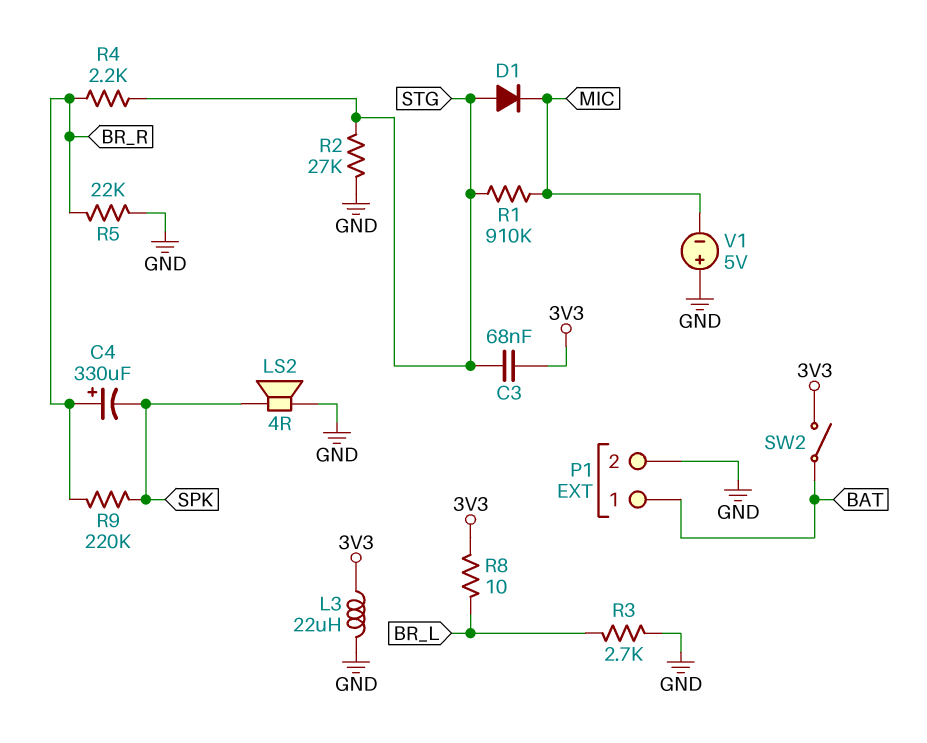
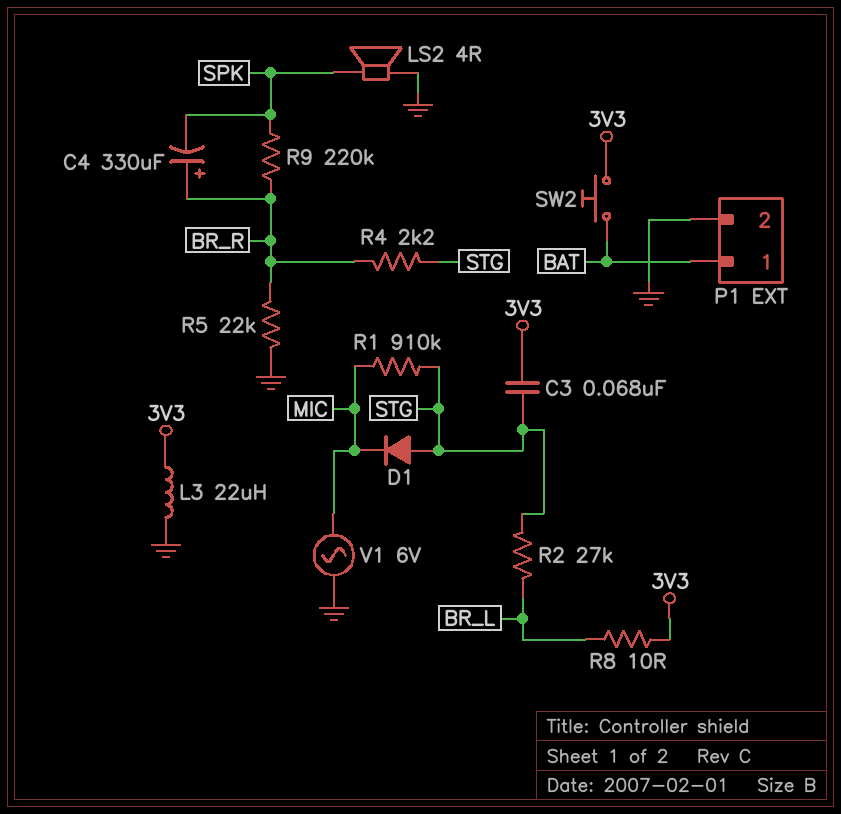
R2: 27k (GND, STG) -> 27k (BR_L, STG)
R3: 2.7k (BR_L, GND) -> none
SW2: switch (3V3, BAT) -> button (3V3, BAT)
V1: 5V (plus GND, minus MIC) -> AC 6V (GND, MIC)

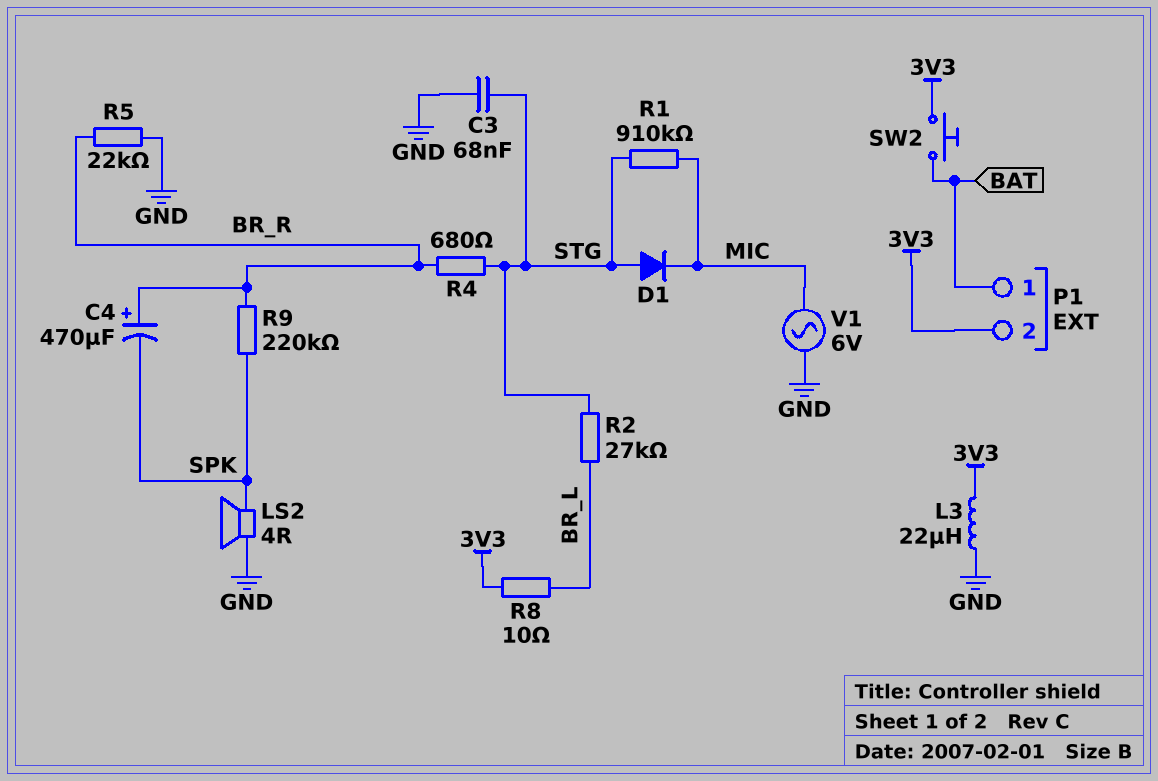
C3: 68nF (3V3, STG) -> 68nF (GND, STG)
C4: 330uF (plus BR_R, minus SPK) -> 470uF (plus BR_R, minus SPK)
P1 pin 2: GND -> 3V3
R4: 2.2k (BR_R, STG) -> 680 (BR_R, STG)

